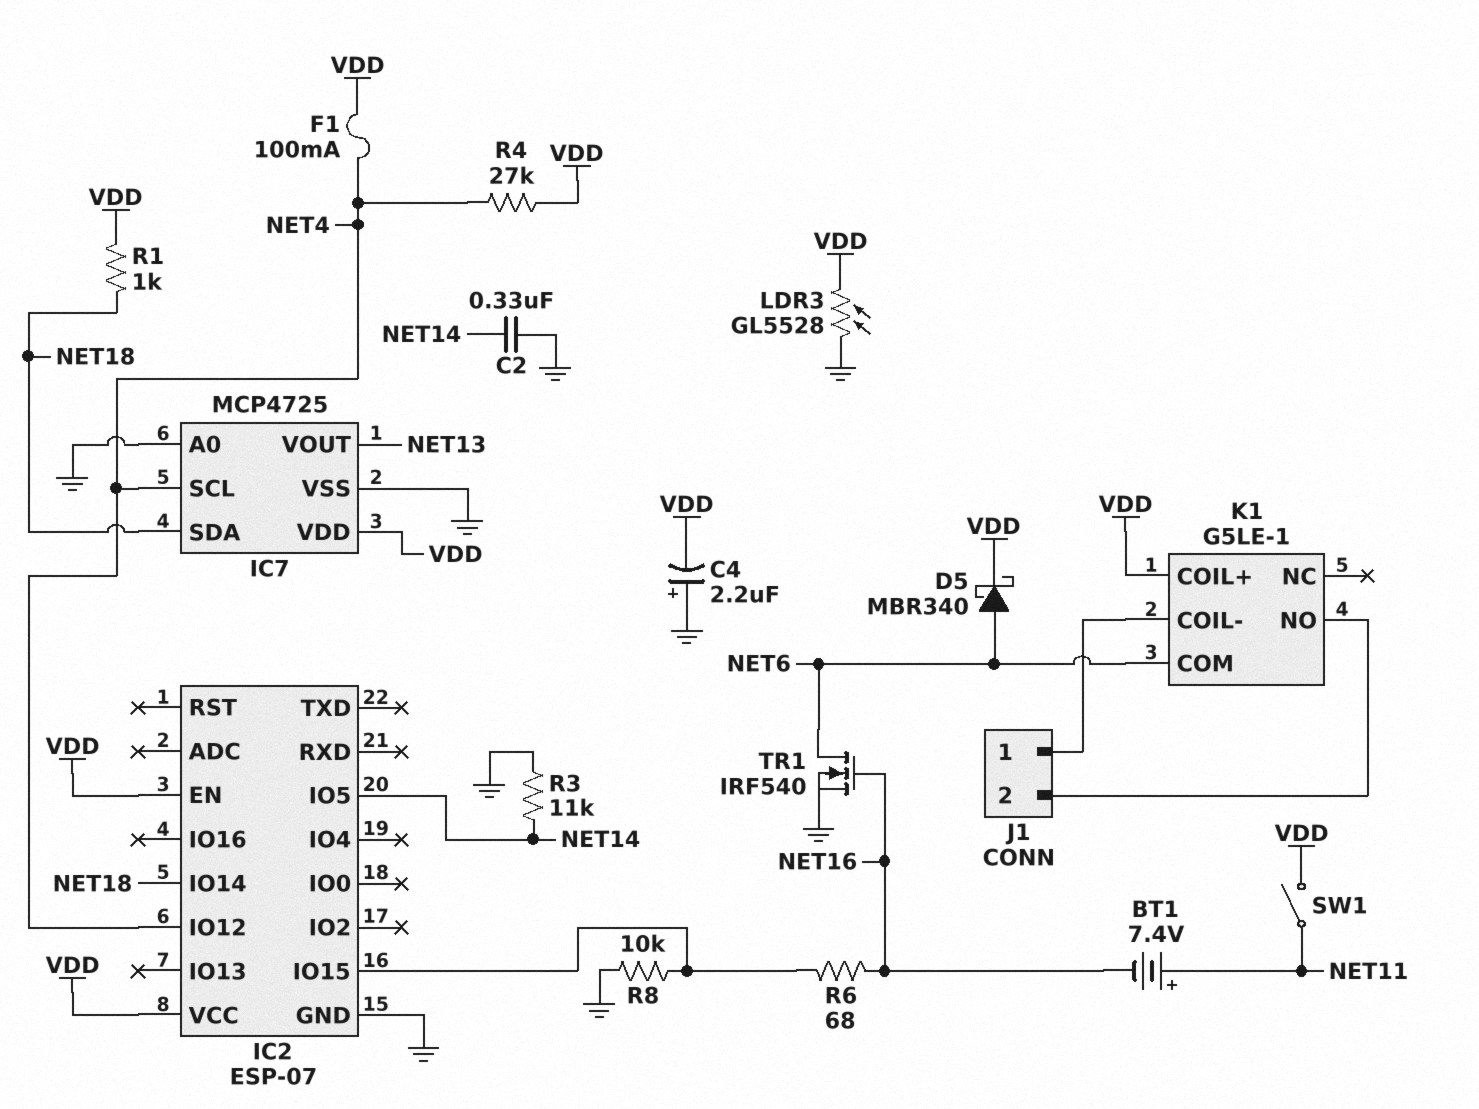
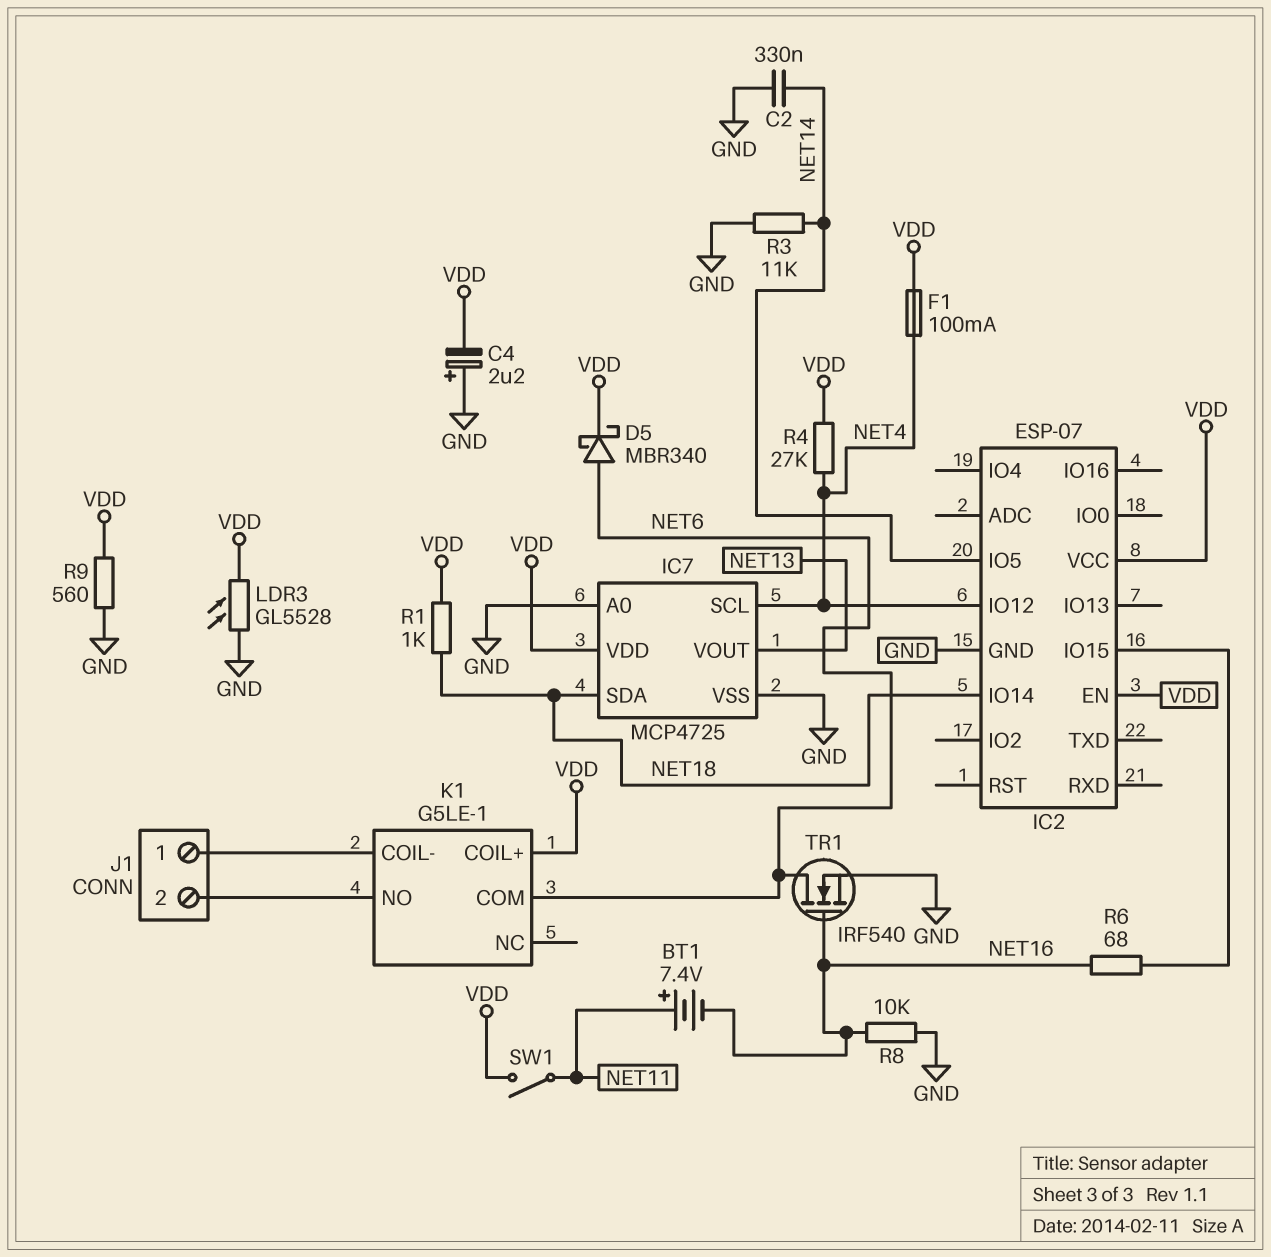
R8: 10k (GND, IC2/IO15) -> 10k (GND, NET16)
R9: none -> 560 (GND, VDD)

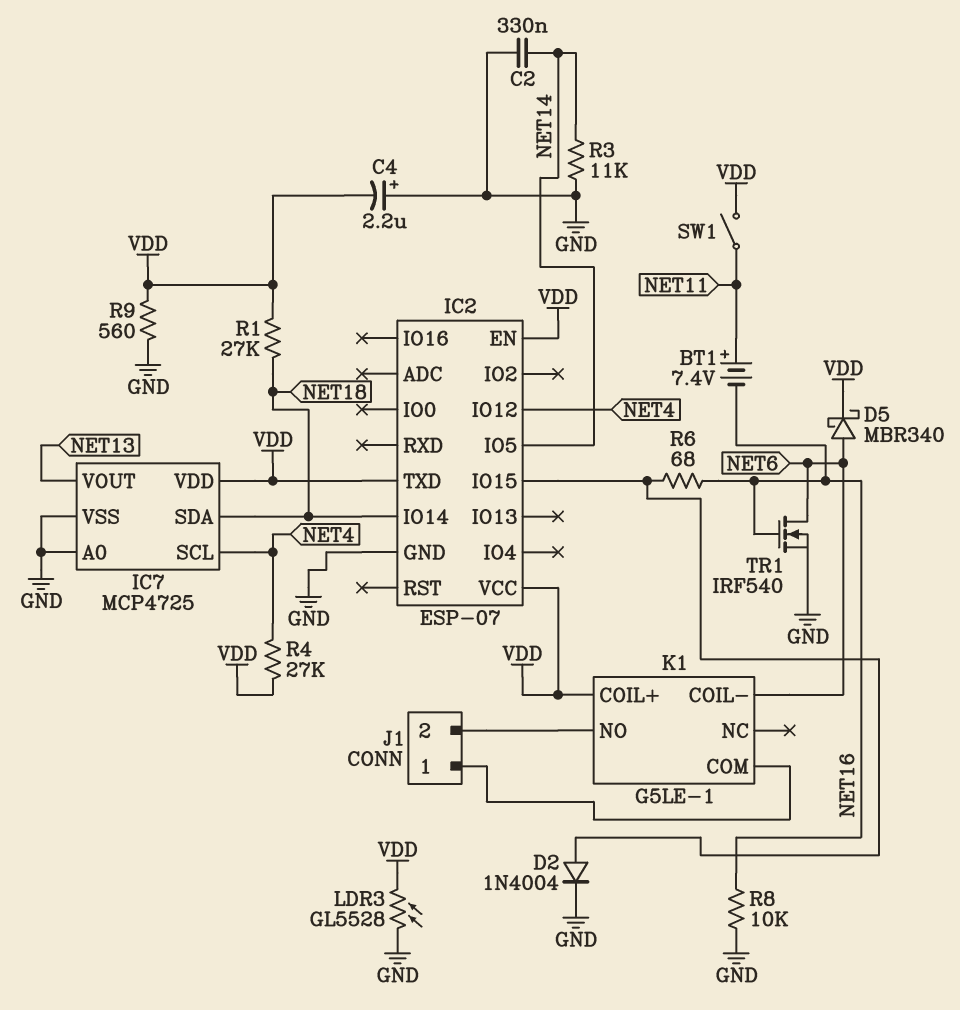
D2: none -> diode 1N4004 (A IC2/IO15, K GND)
F1: 100mA (NET4, VDD) -> none
IC2 pin TXD: none -> VDD
K1 pin COIL-: J1/1 -> NET6
K1 pin COM: NET6 -> J1/1
R1: 1k (NET18, VDD) -> 27k (NET18, VDD)

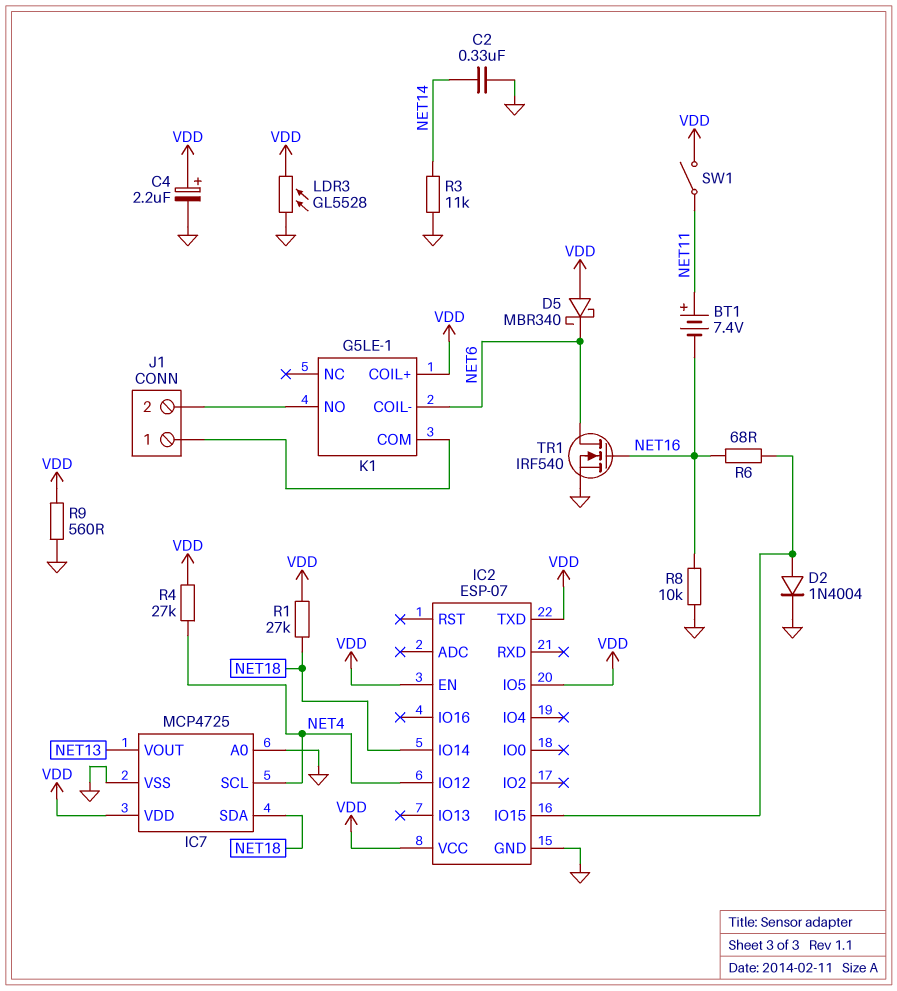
C4: 2.2uF (plus GND, minus VDD) -> 2.2uF (plus VDD, minus GND)
D5: schottky MBR340 (A NET6, K VDD) -> schottky MBR340 (A VDD, K NET6)
IC2 pin IO5: NET14 -> VDD

